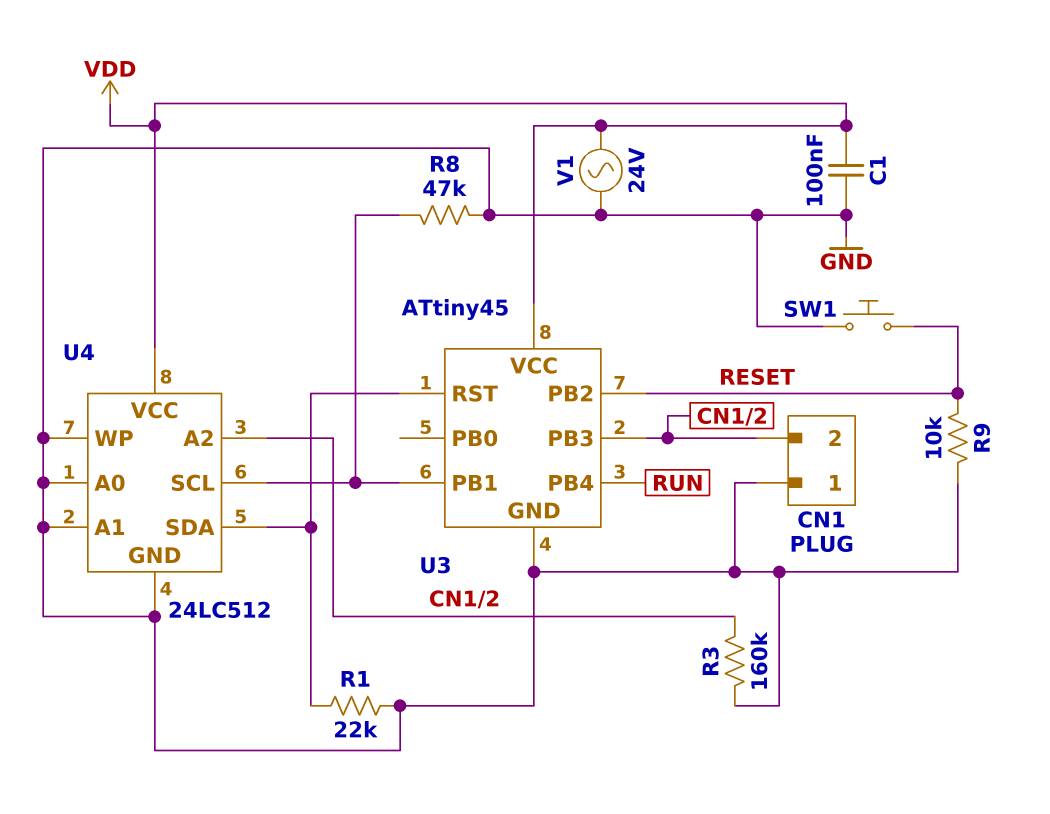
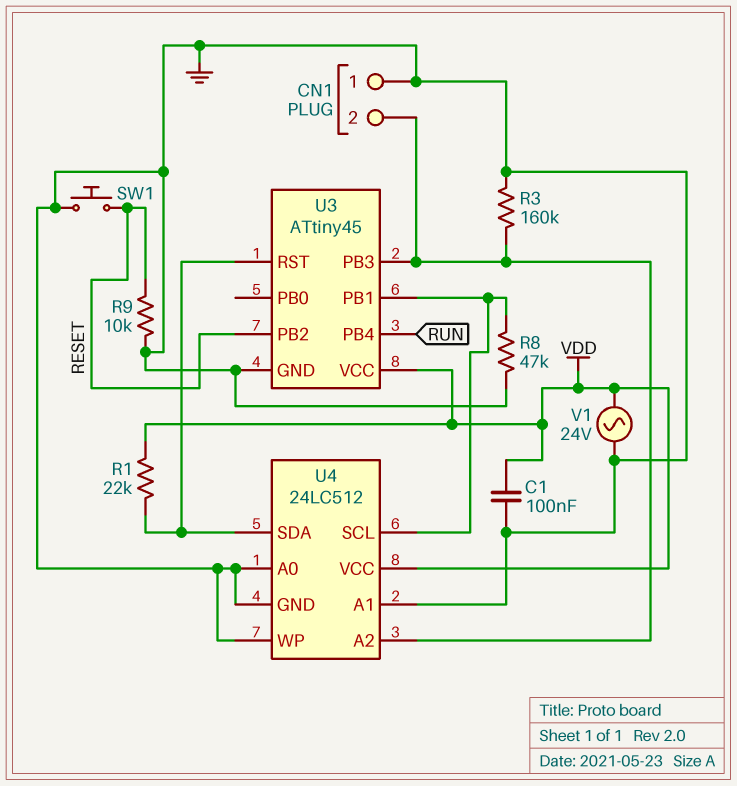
R1: 22k (GND, U3/RST) -> 22k (U3/RST, VDD)

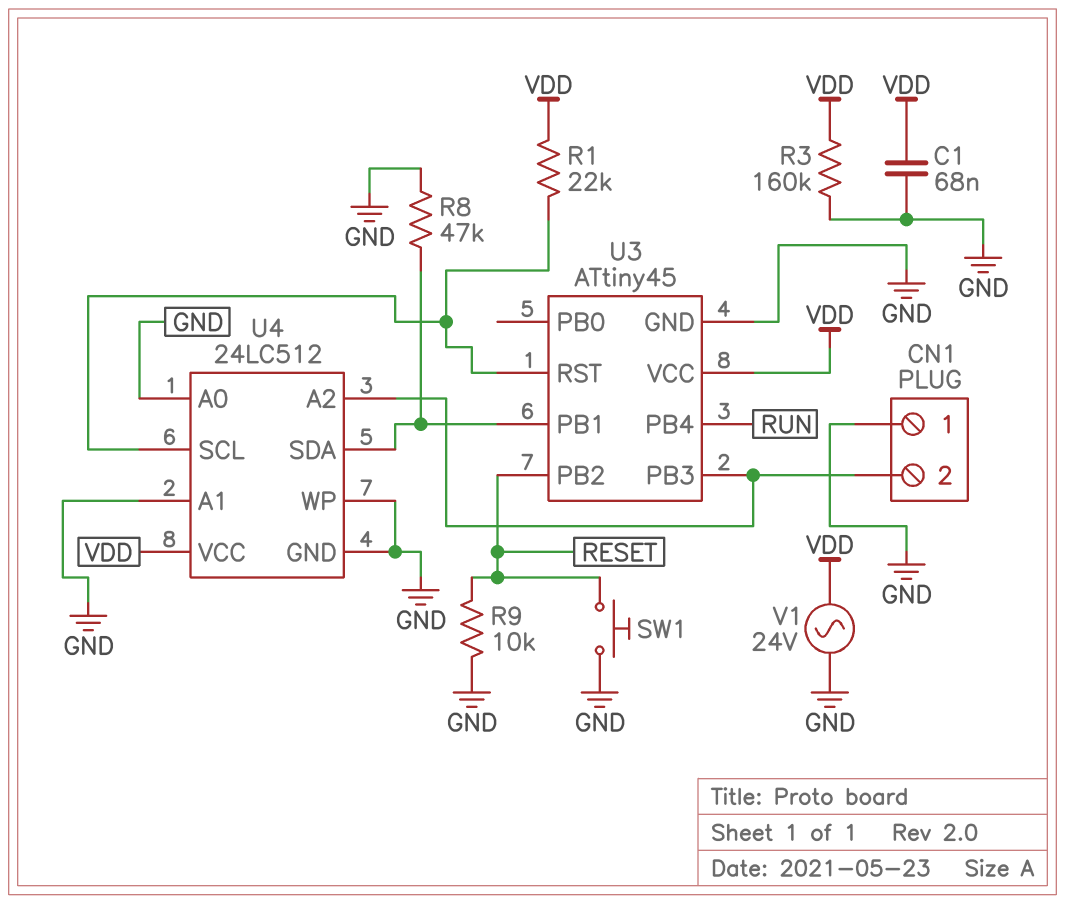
C1: 100nF (GND, VDD) -> 68nF (GND, VDD)
R3: 160k (CN1/2, GND) -> 160k (GND, VDD)
U4 pin SCL: U3/PB1 -> U3/RST
U4 pin SDA: U3/RST -> U3/PB1

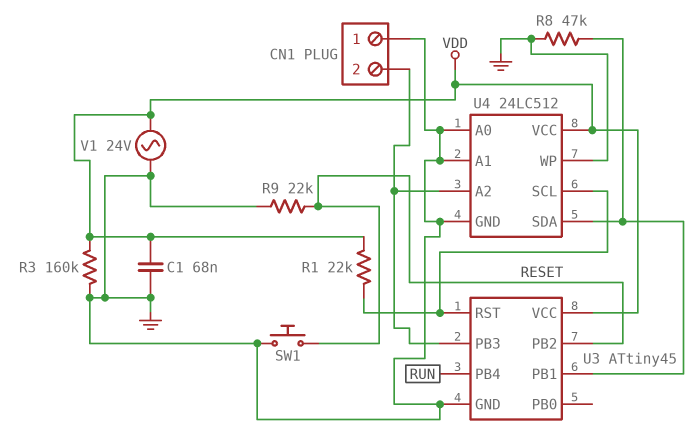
R9: 10k (GND, RESET) -> 22k (GND, RESET)

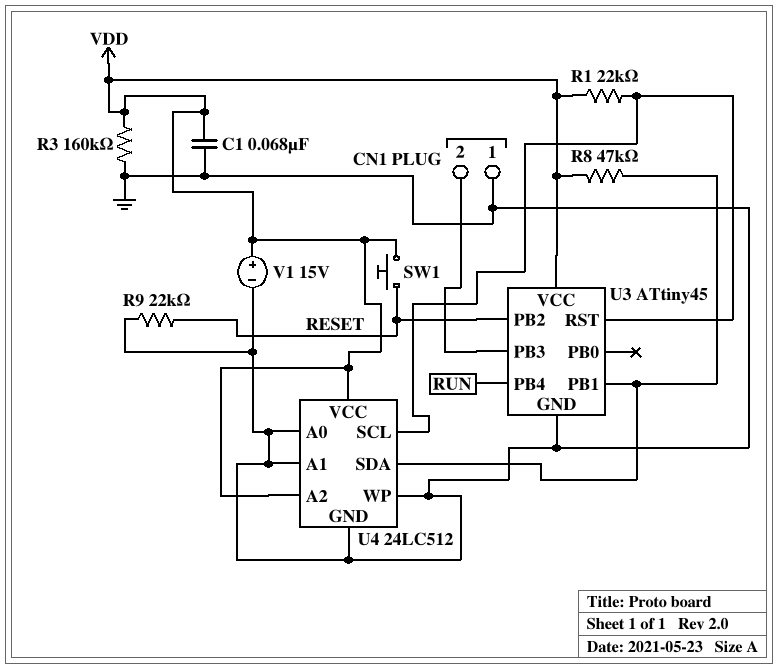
R8: 47k (GND, U3/PB1) -> 47k (U3/PB1, VDD)
SW1: button (GND, RESET) -> button (RESET, VDD)
U4 pin A2: CN1/2 -> VDD
V1: AC 24V (GND, VDD) -> 15V (plus VDD, minus GND)

